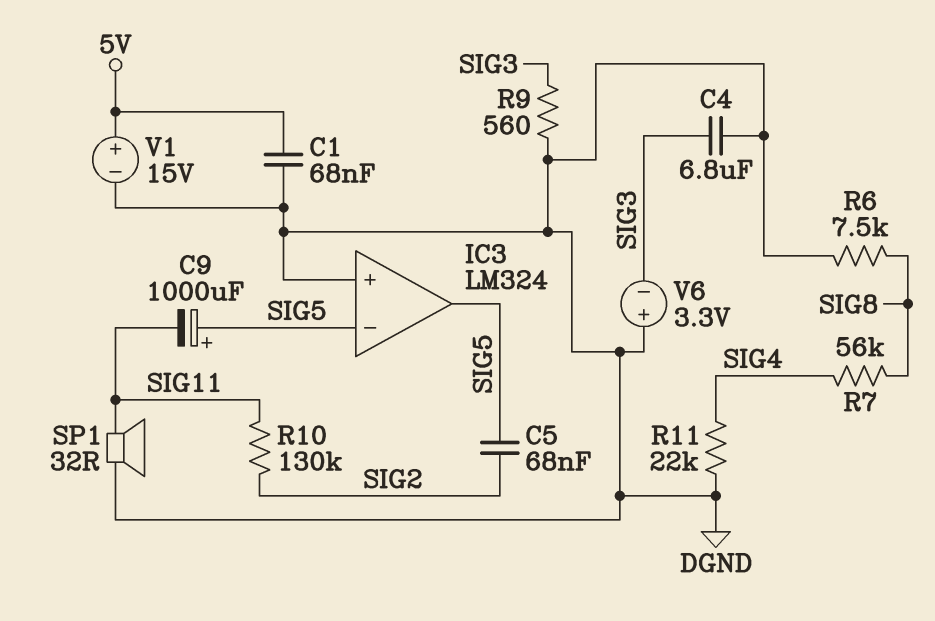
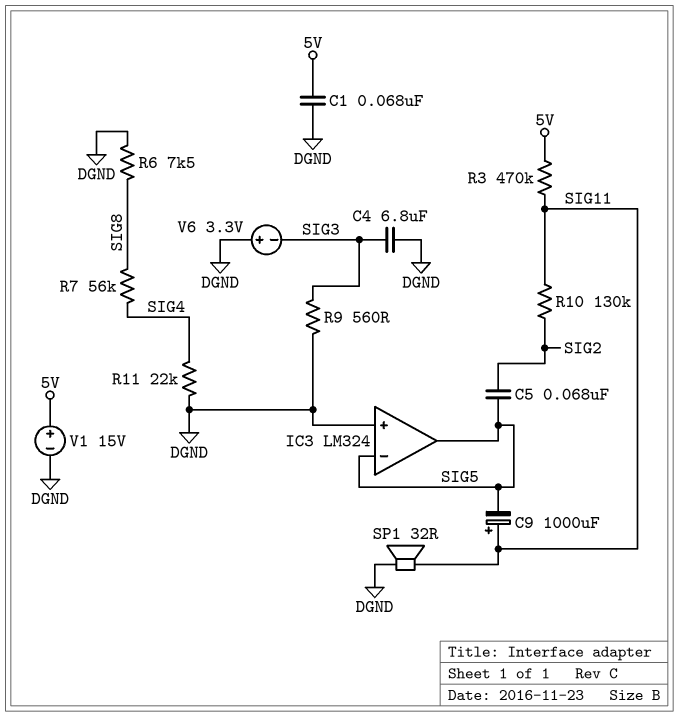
C9: 1000uF (plus SIG5, minus SIG11) -> 1000uF (plus SIG11, minus SIG5)
R3: none -> 470k (5V, SIG11)

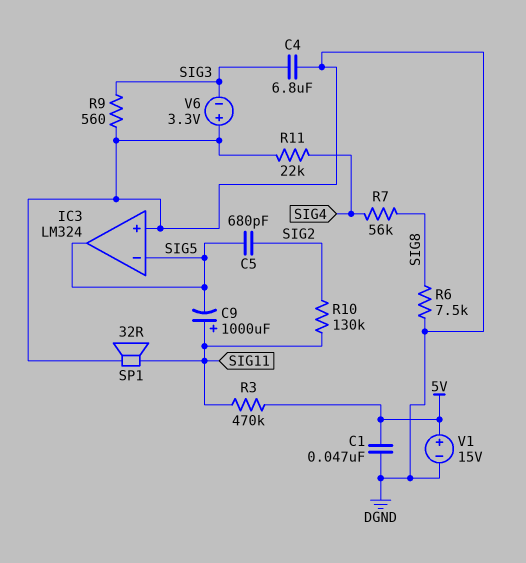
C1: 68nF (5V, DGND) -> 47nF (5V, DGND)
C5: 68nF (SIG2, SIG5) -> 680pF (SIG2, SIG5)

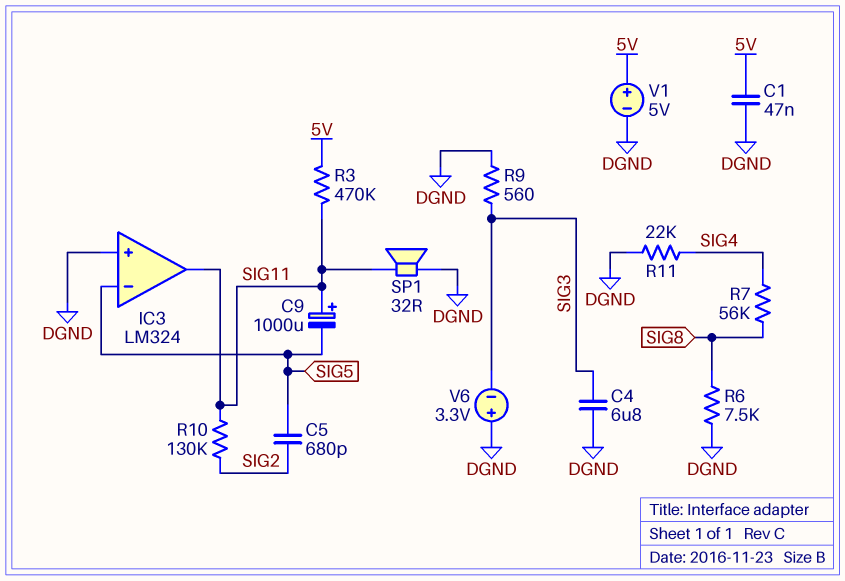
IC3 pin out: SIG5 -> SIG11
V1: 15V (plus 5V, minus DGND) -> 5V (plus 5V, minus DGND)

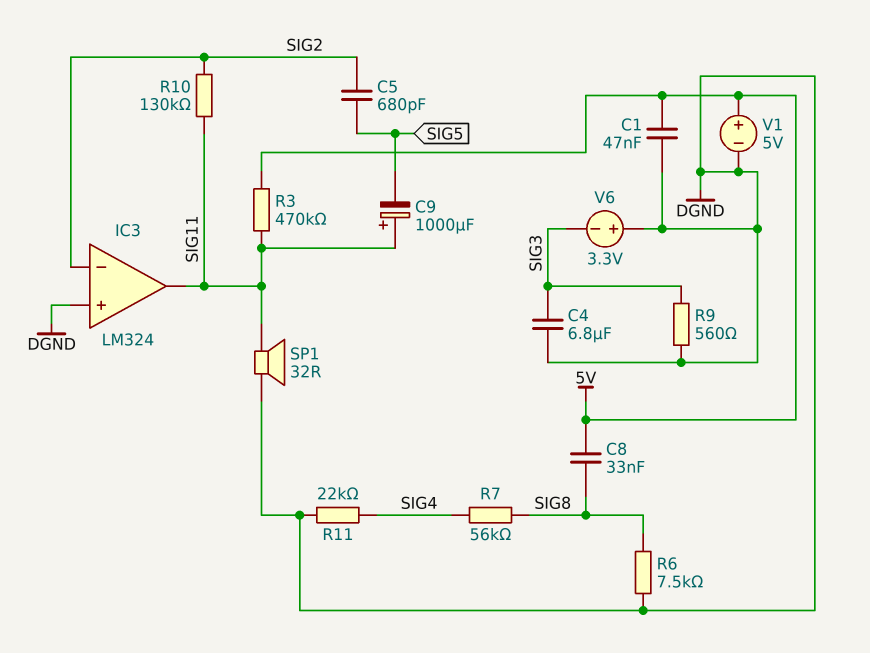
C8: none -> 33nF (5V, SIG8)
IC3 pin in-: SIG5 -> SIG2

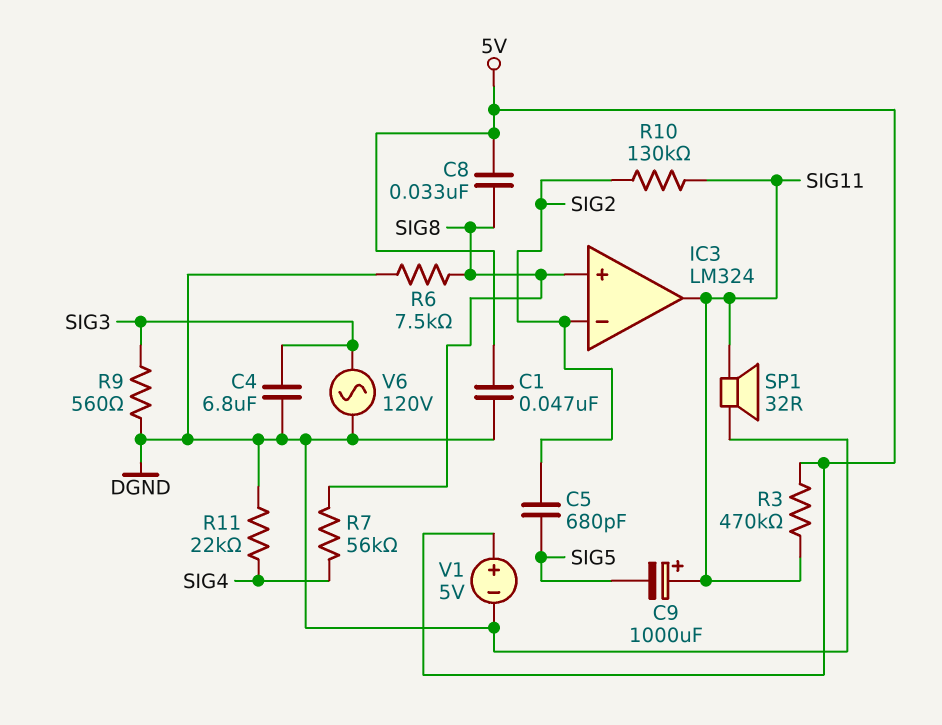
IC3 pin in+: DGND -> SIG8
V6: 3.3V (plus DGND, minus SIG3) -> AC 120V (DGND, SIG3)

